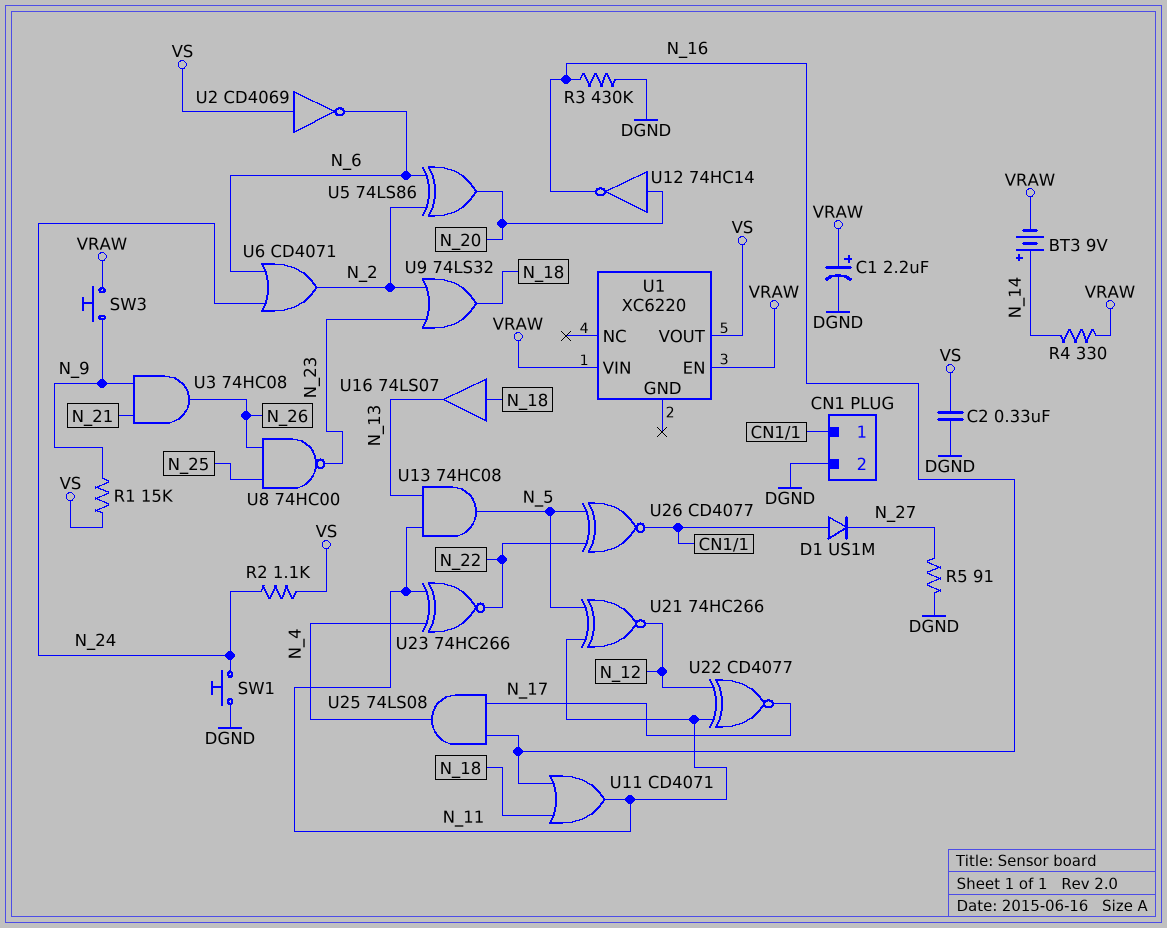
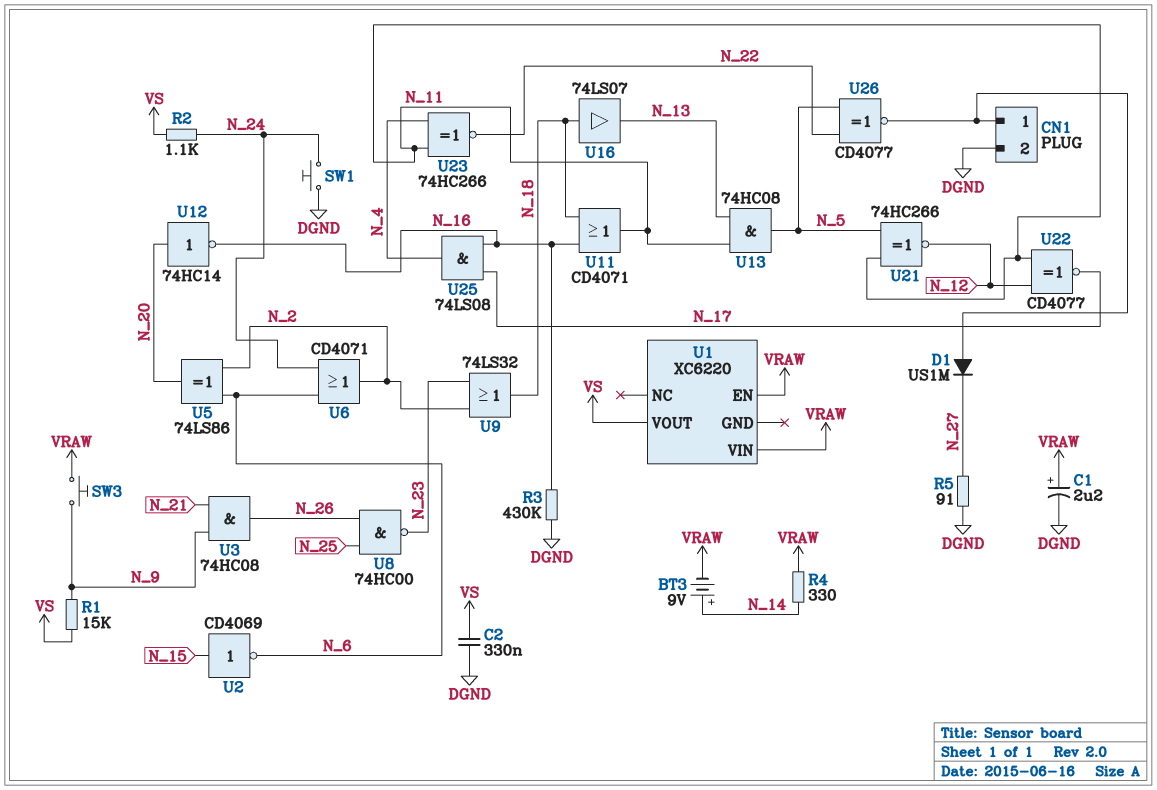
U2: NOT CD4069 (in VS, out N_6) -> NOT CD4069 (in N_15, out N_6)

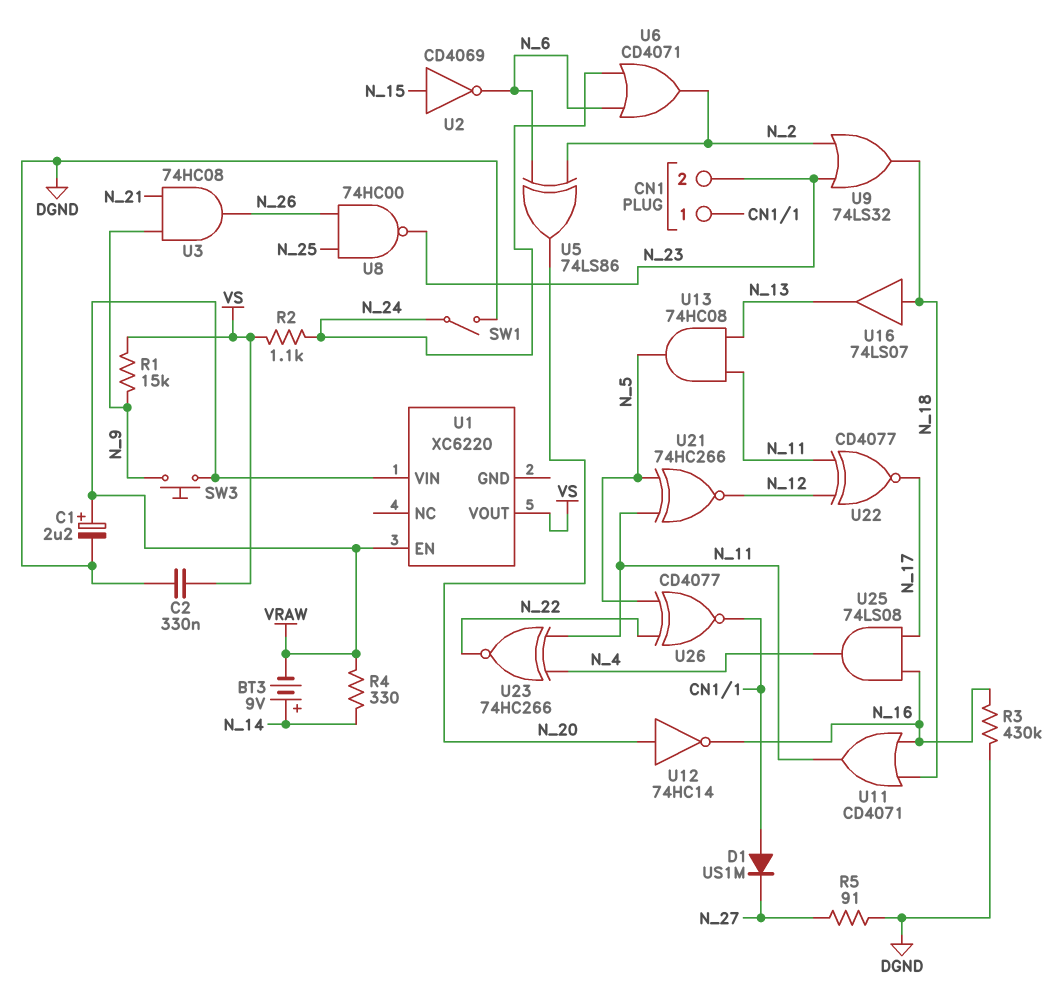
CN1 pin 2: DGND -> N_23
SW1: button (DGND, N_24) -> switch (DGND, N_24)

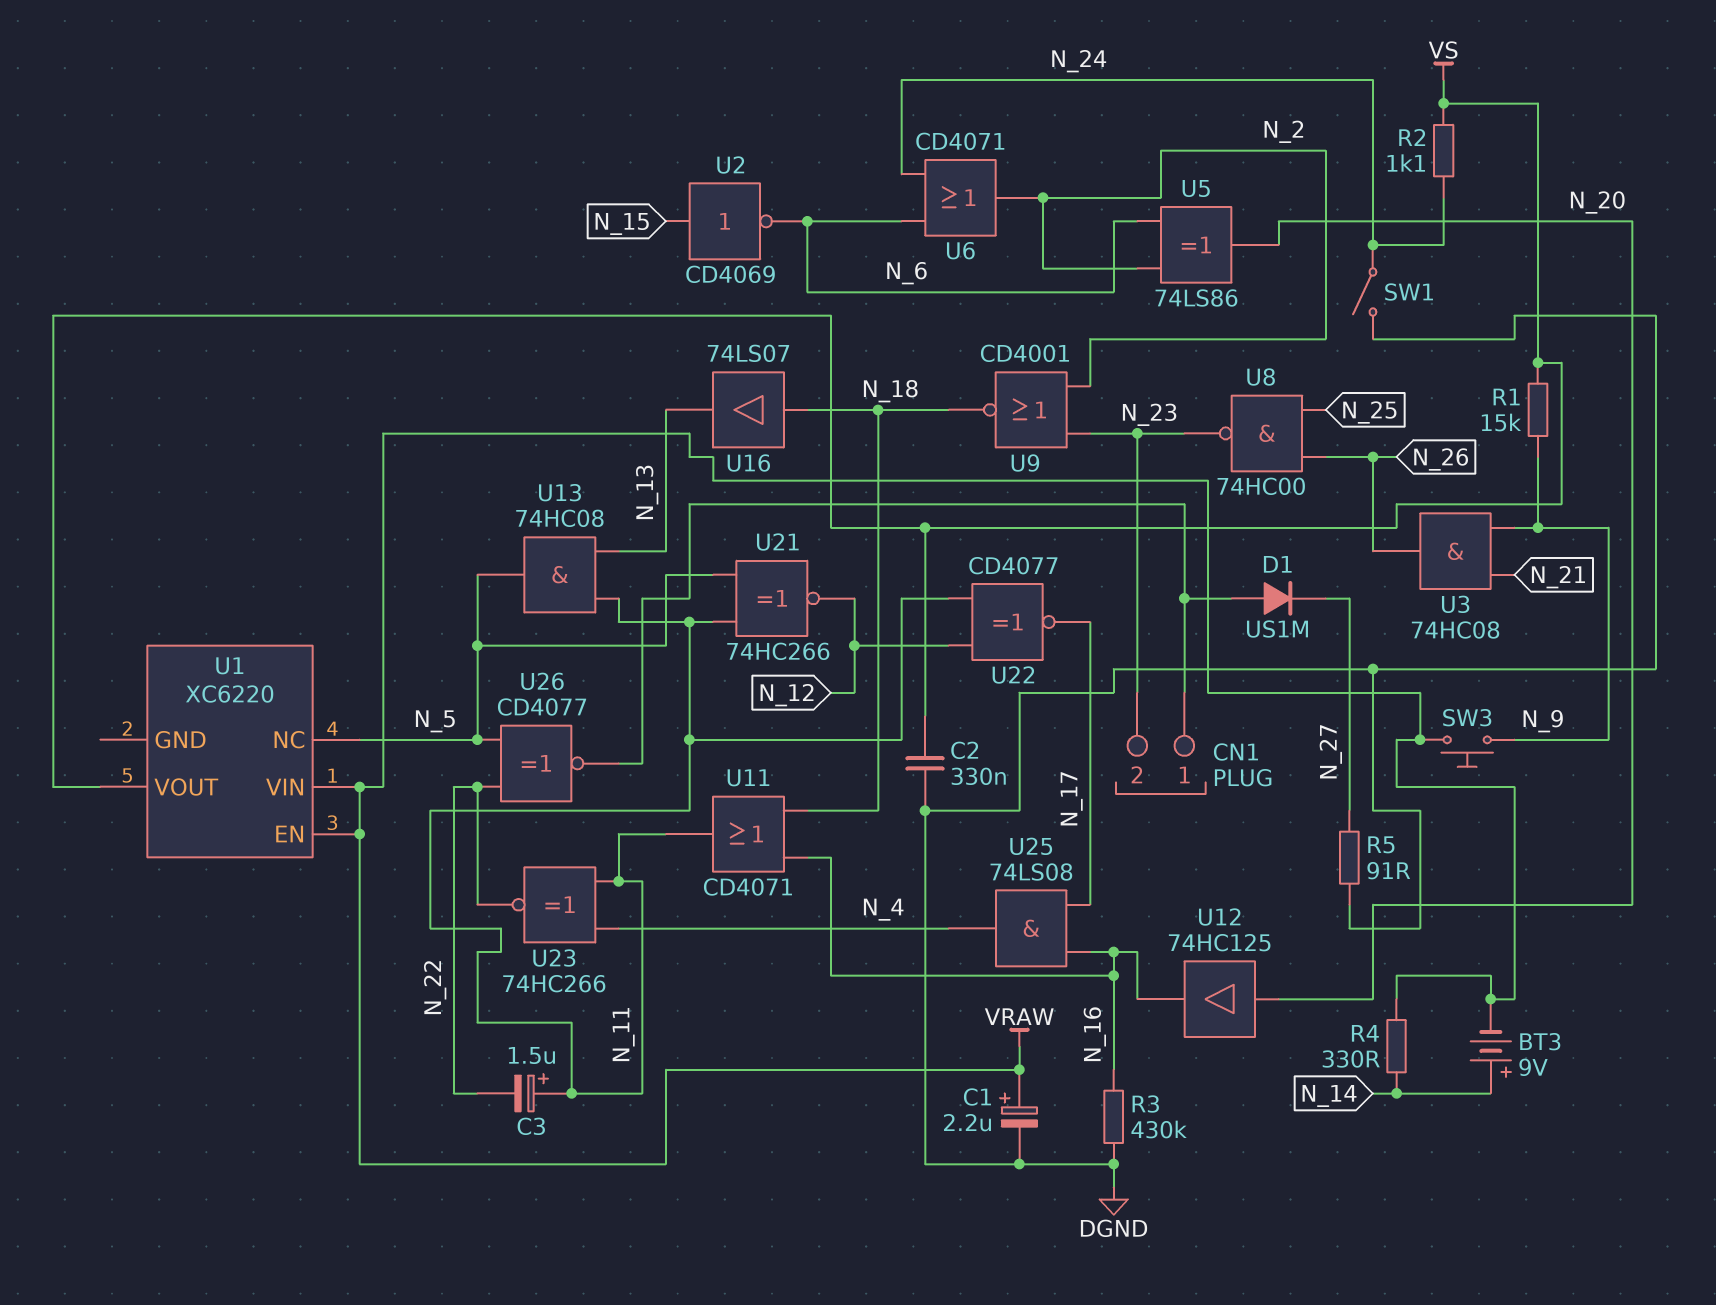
C3: none -> 1.5uF (plus N_11, minus N_22)
U1 pin NC: none -> N_5
U9: OR 74LS32 (in N_2, in N_23, out N_18) -> NOR CD4001 (in N_2, in N_23, out N_18)
U12: NOT 74HC14 (in N_20, out N_16) -> buffer 74HC125 (in N_20, out N_16)

